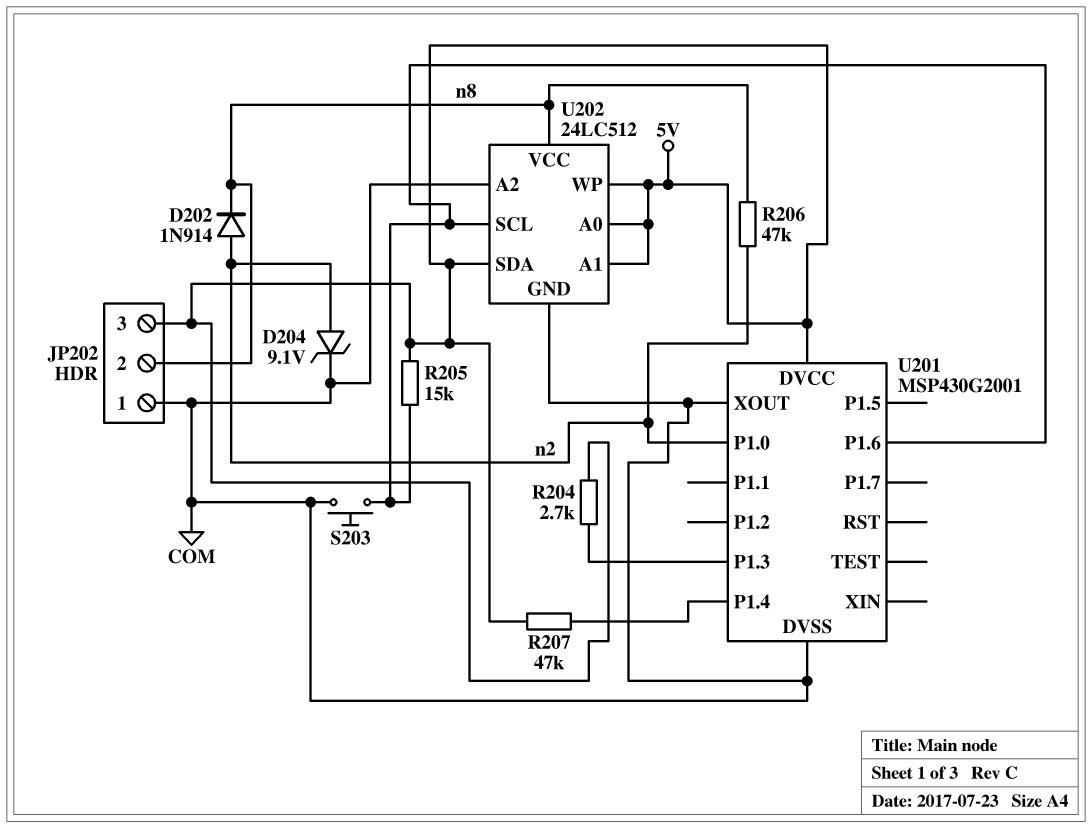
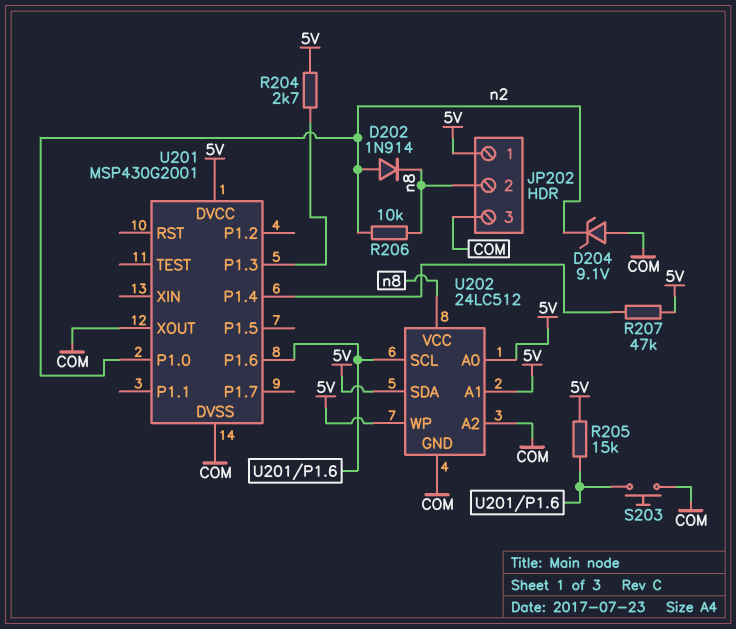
D204: zener 9.1V (A n2, K COM) -> zener 9.1V (A COM, K n2)
JP202 pin 1: COM -> 5V
JP202 pin 3: 5V -> COM
R206: 47k (n2, n8) -> 10k (n2, n8)

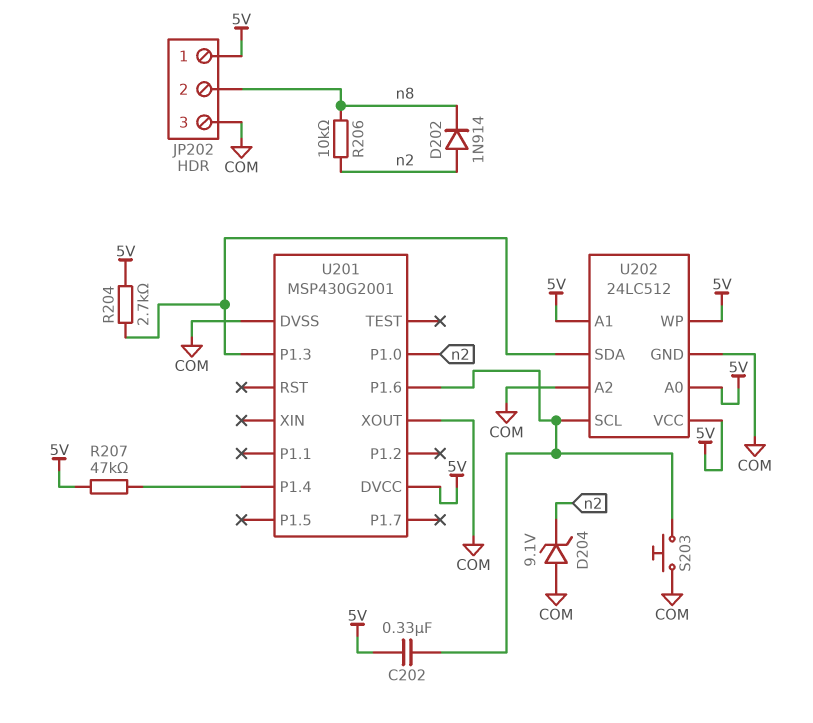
C202: none -> 330nF (5V, U201/P1.6)
R205: 15k (5V, U201/P1.6) -> none
U202 pin SDA: 5V -> U201/P1.3
U202 pin VCC: n8 -> 5V

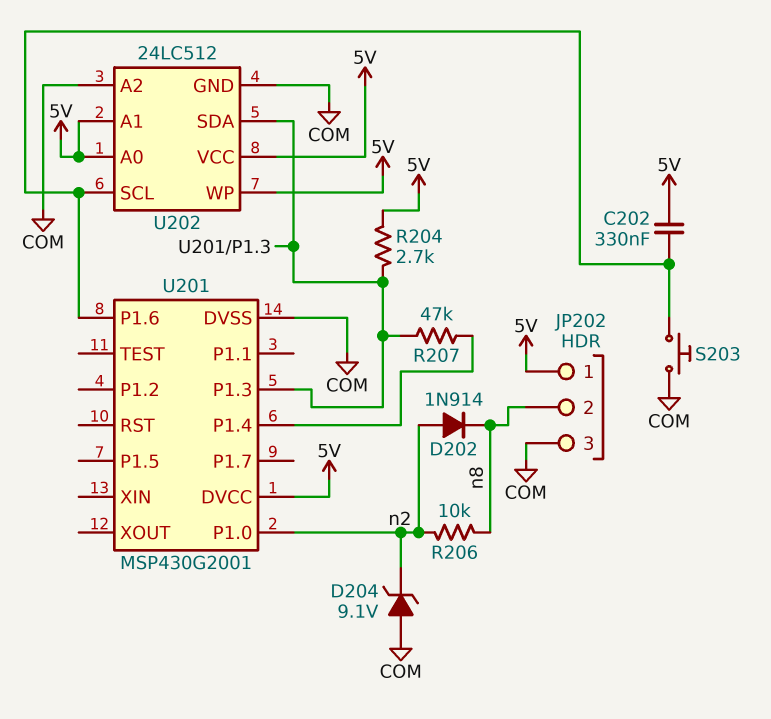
R207: 47k (5V, U201/P1.4) -> 47k (U201/P1.3, U201/P1.4)
U201 pin XOUT: COM -> none

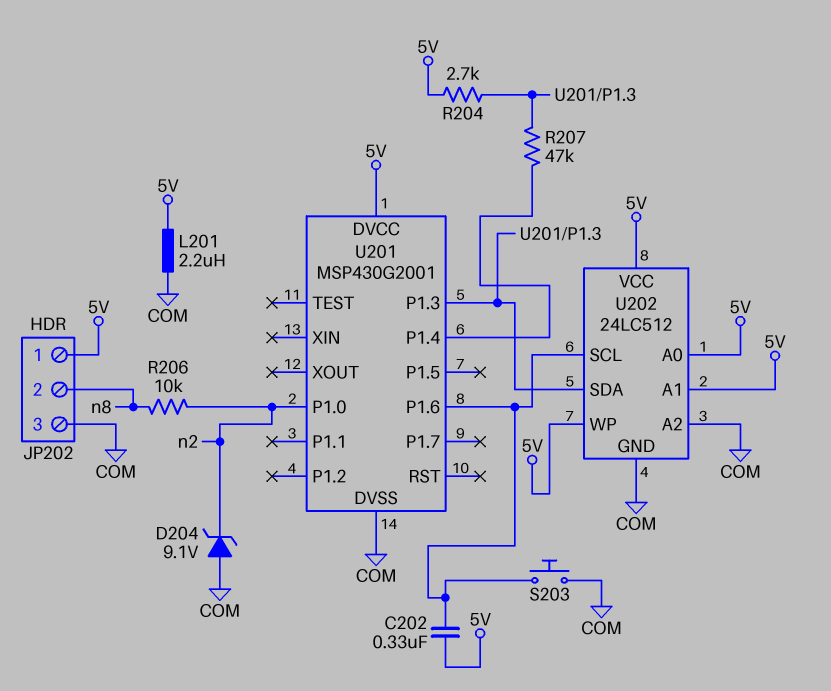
D202: diode 1N914 (A n2, K n8) -> none
L201: none -> 2.2uH (5V, COM)

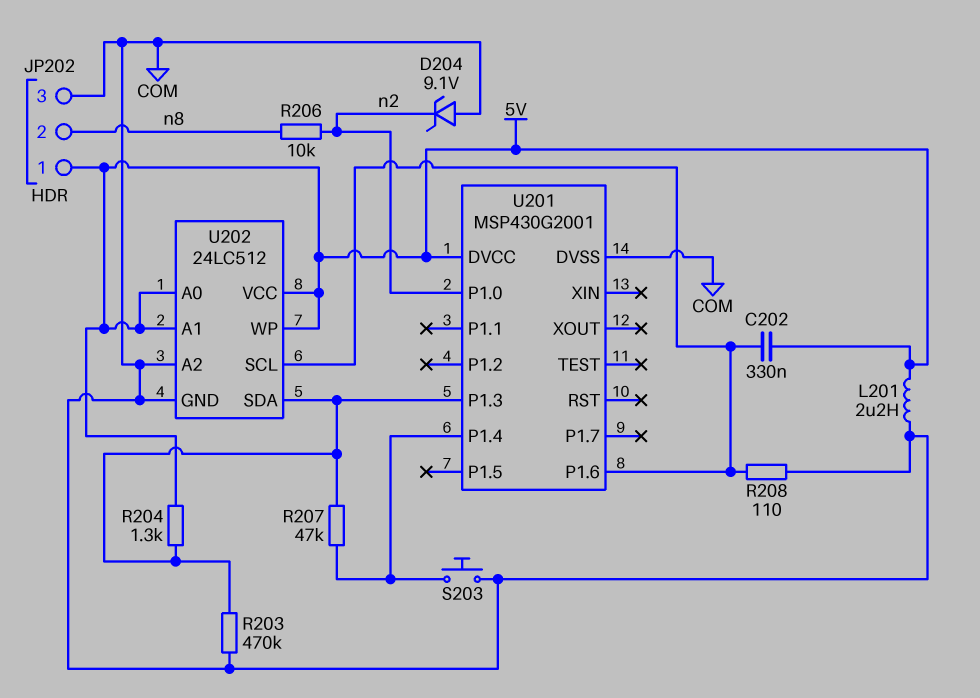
R203: none -> 470k (COM, U201/P1.3)
R204: 2.7k (5V, U201/P1.3) -> 1.3k (5V, U201/P1.3)
R208: none -> 110 (COM, U201/P1.6)
S203: button (COM, U201/P1.6) -> button (COM, U201/P1.4)

